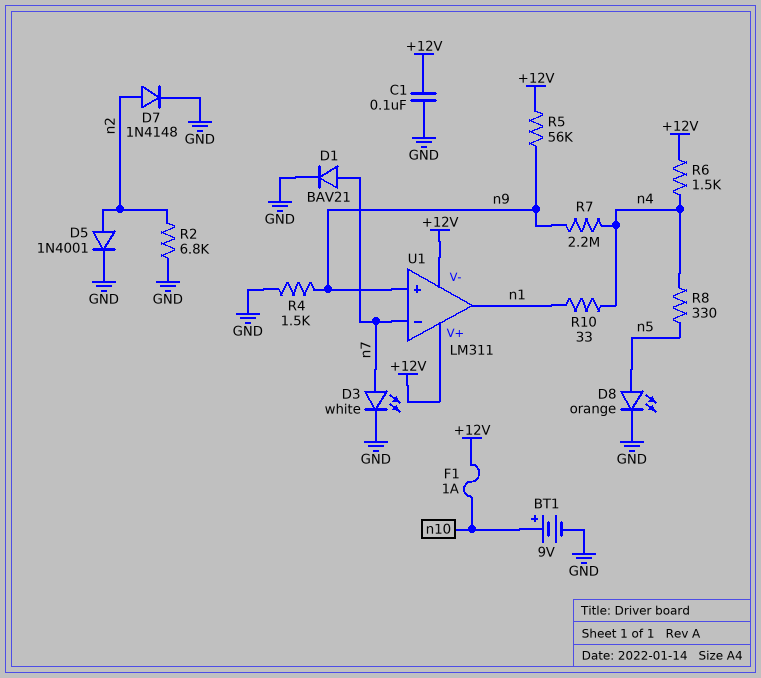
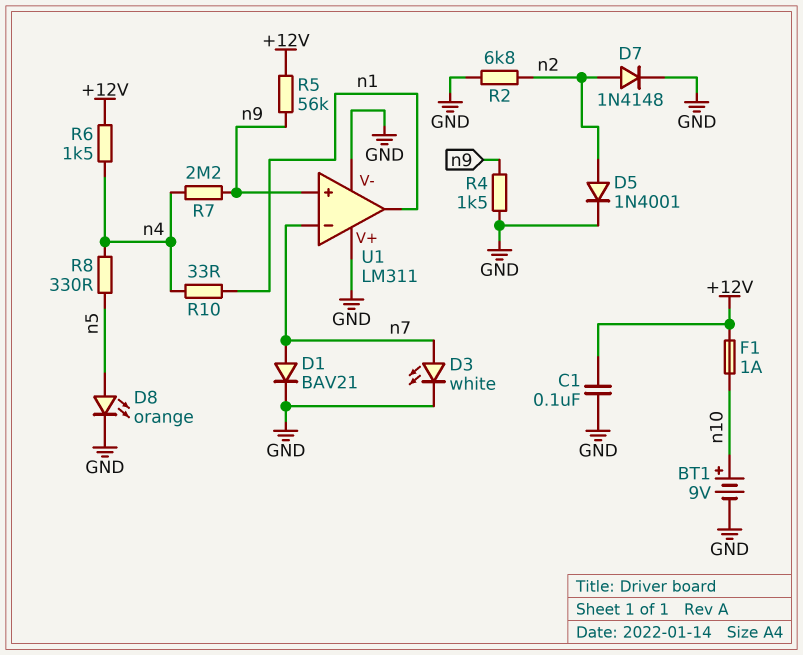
U1 pin V+: +12V -> GND
U1 pin V-: +12V -> GND

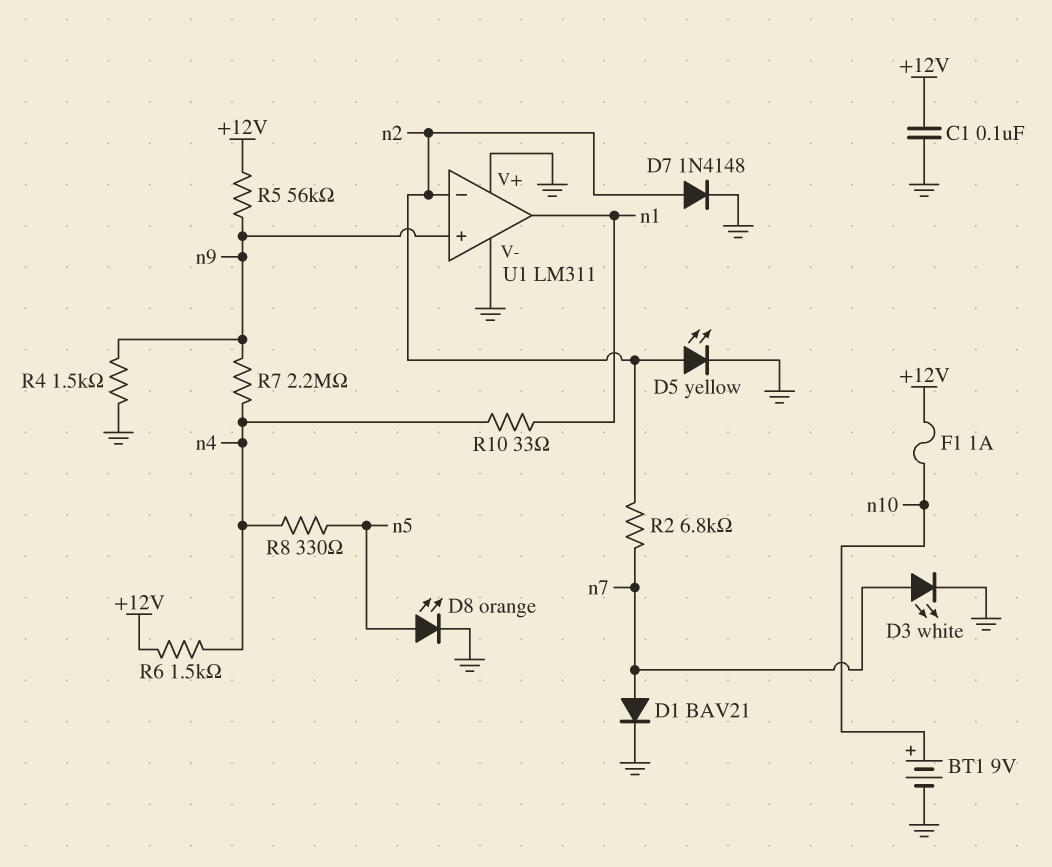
D5: diode 1N4001 (A n2, K GND) -> LED yellow (A n2, K GND)
R2: 6.8k (GND, n2) -> 6.8k (n2, n7)
U1 pin in-: n7 -> n2

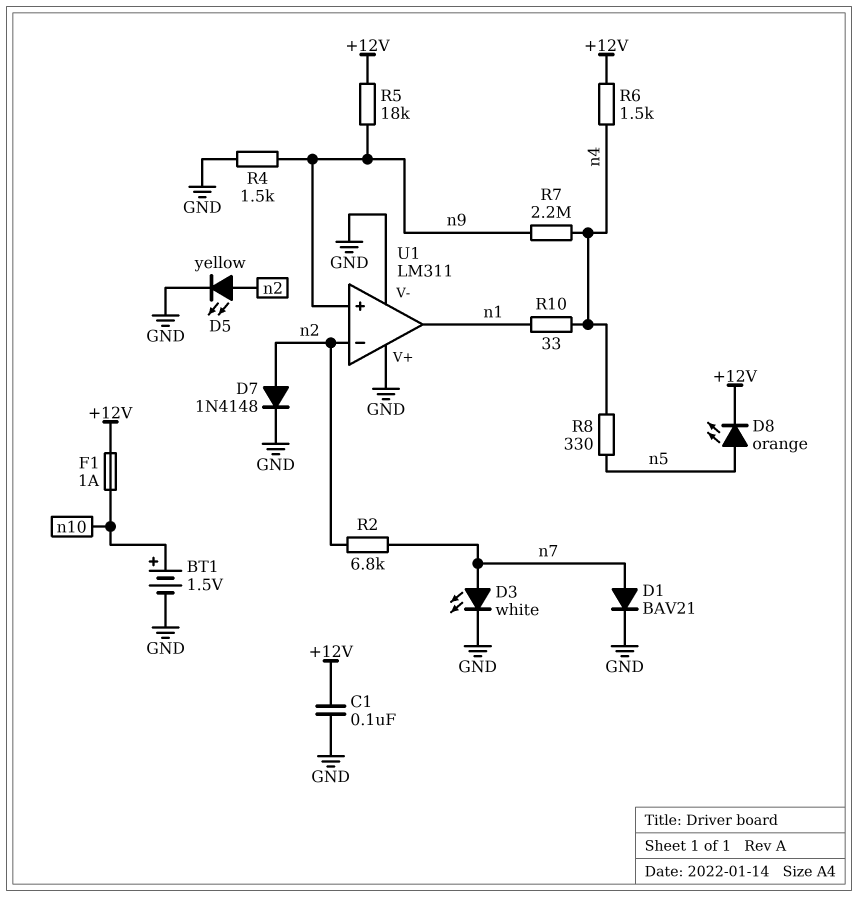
BT1: 9V (plus n10, minus GND) -> 1.5V (plus n10, minus GND)
D8: LED orange (A n5, K GND) -> LED orange (A n5, K +12V)
R5: 56k (+12V, n9) -> 18k (+12V, n9)

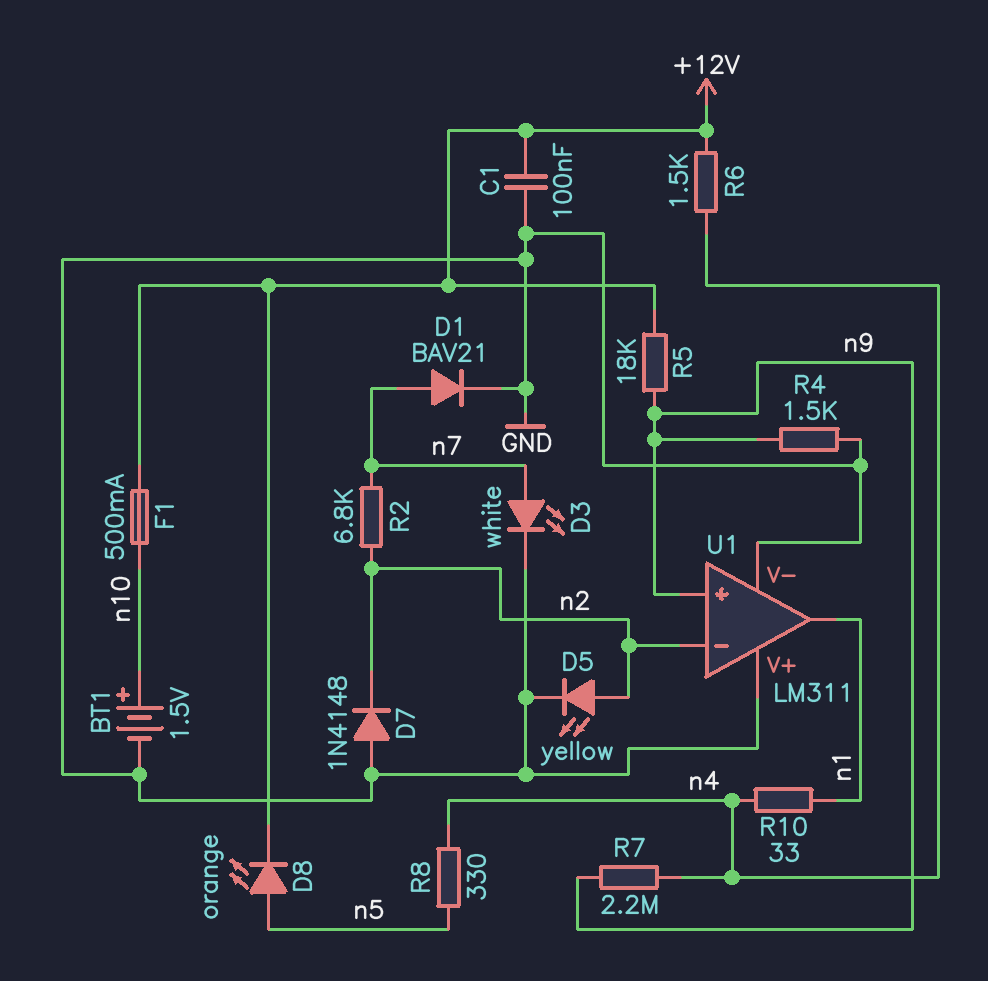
D7: diode 1N4148 (A n2, K GND) -> diode 1N4148 (A GND, K n2)
F1: 1A (+12V, n10) -> 500mA (+12V, n10)

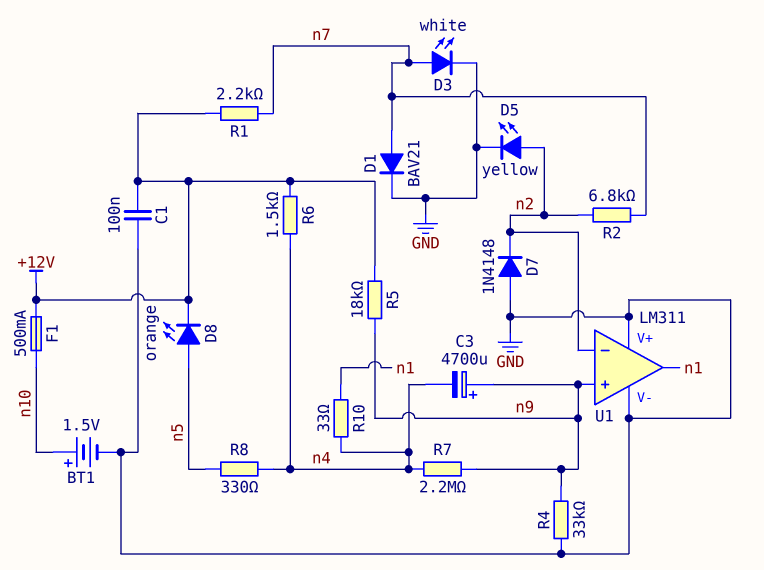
C3: none -> 4700uF (plus n9, minus n4)
R1: none -> 2.2k (+12V, n7)
R4: 1.5k (GND, n9) -> 33k (GND, n9)

